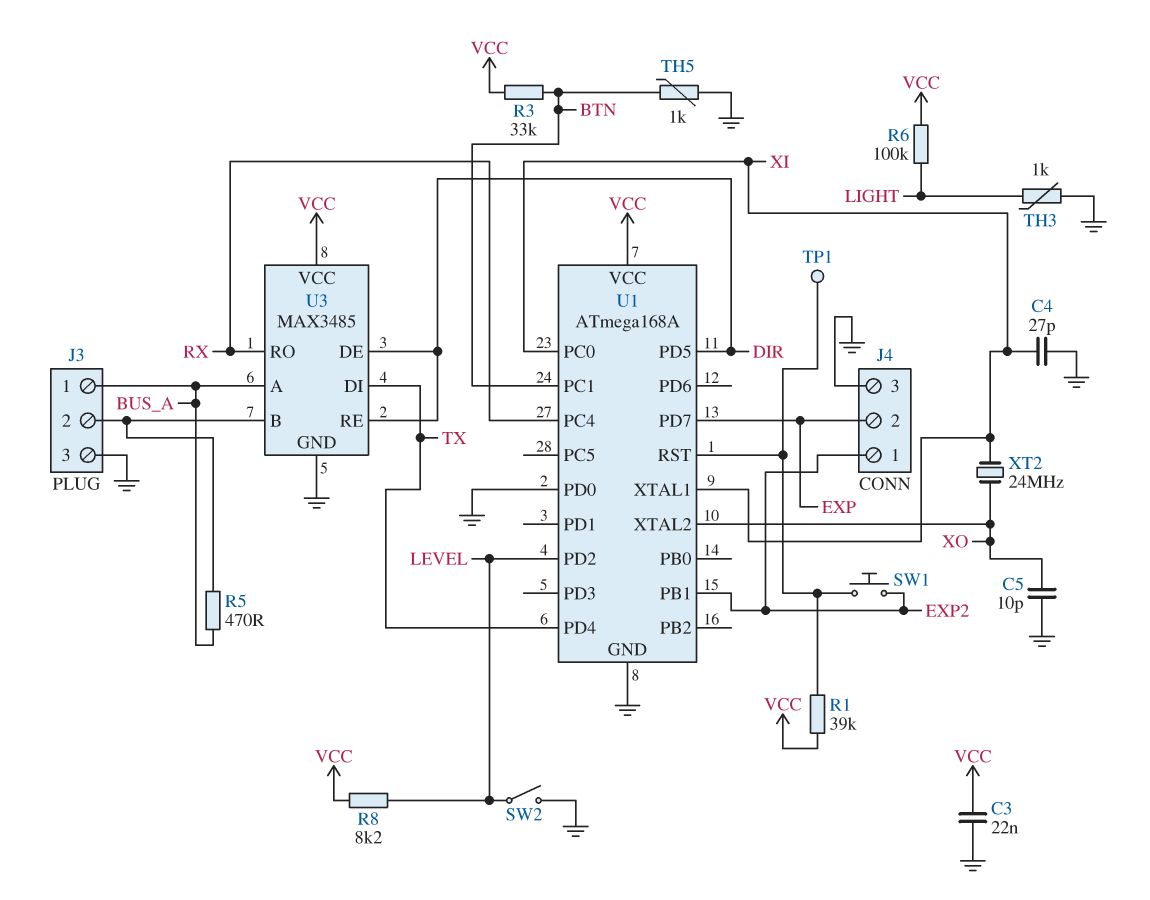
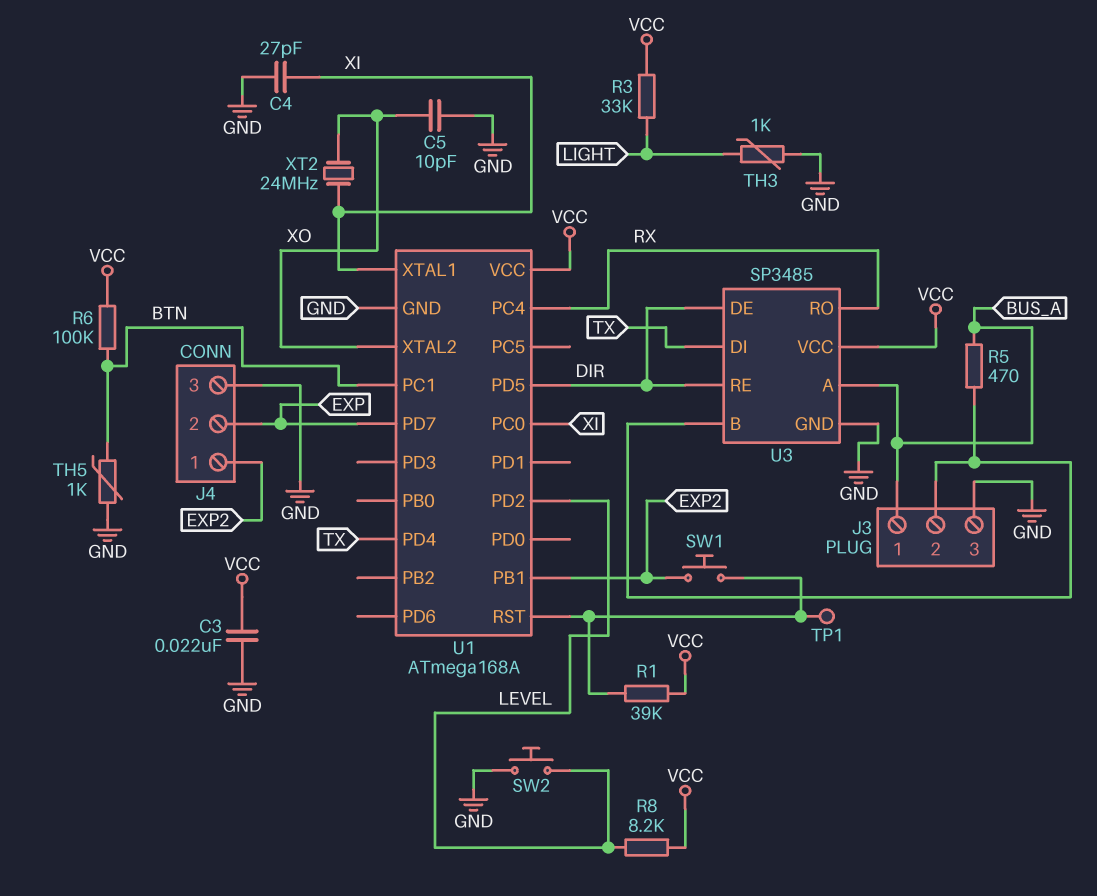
R3: 33k (BTN, VCC) -> 33k (LIGHT, VCC)
R6: 100k (LIGHT, VCC) -> 100k (BTN, VCC)
SW2: switch (GND, LEVEL) -> button (GND, LEVEL)
U1 pin PD0: GND -> none
U3: MAX3485 -> SP3485

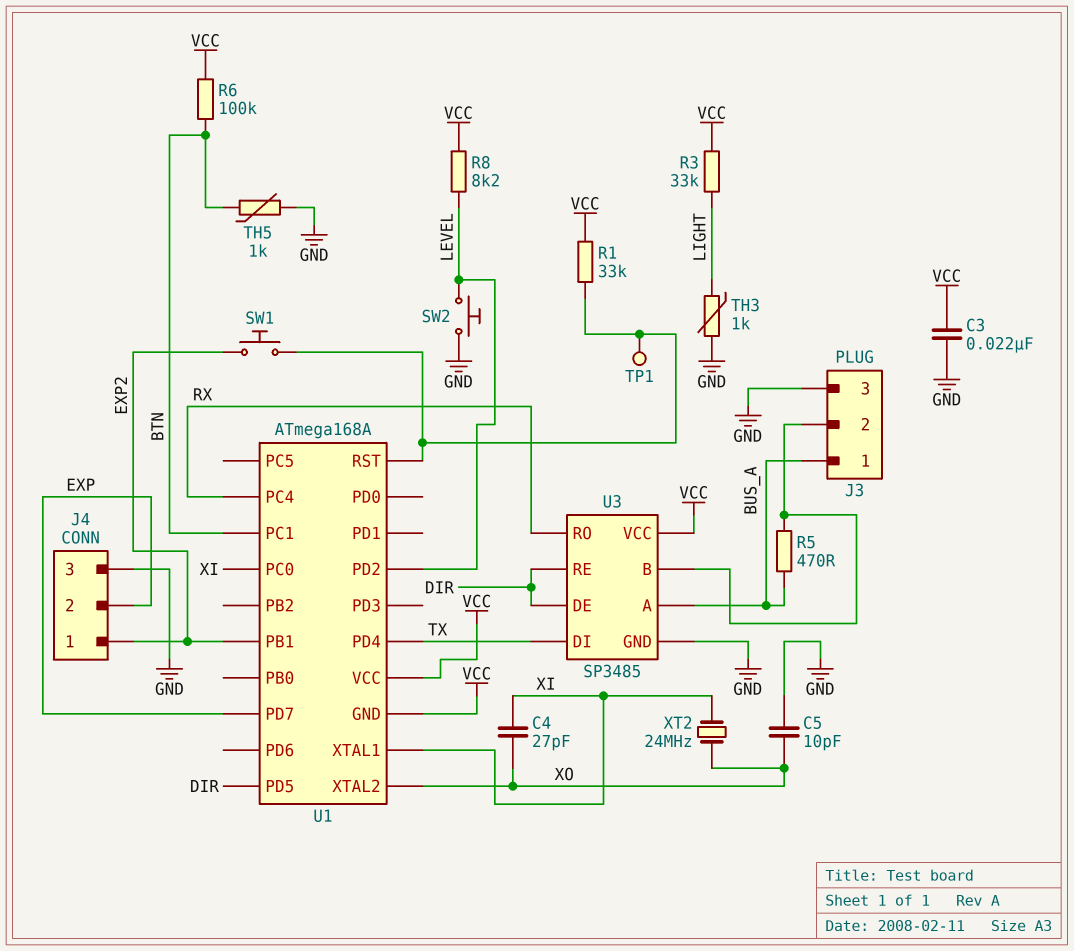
C4: 27pF (GND, XI) -> 27pF (XI, XO)
R1: 39k (U1/RST, VCC) -> 33k (U1/RST, VCC)
U1 pin GND: GND -> VCC

